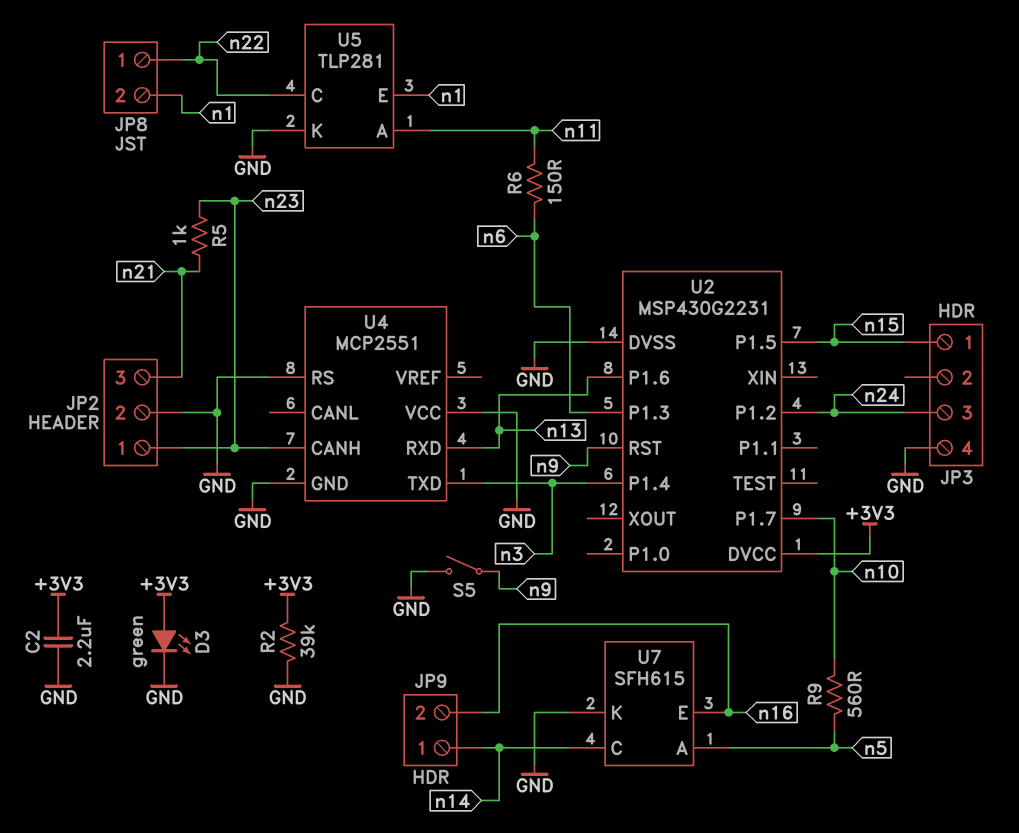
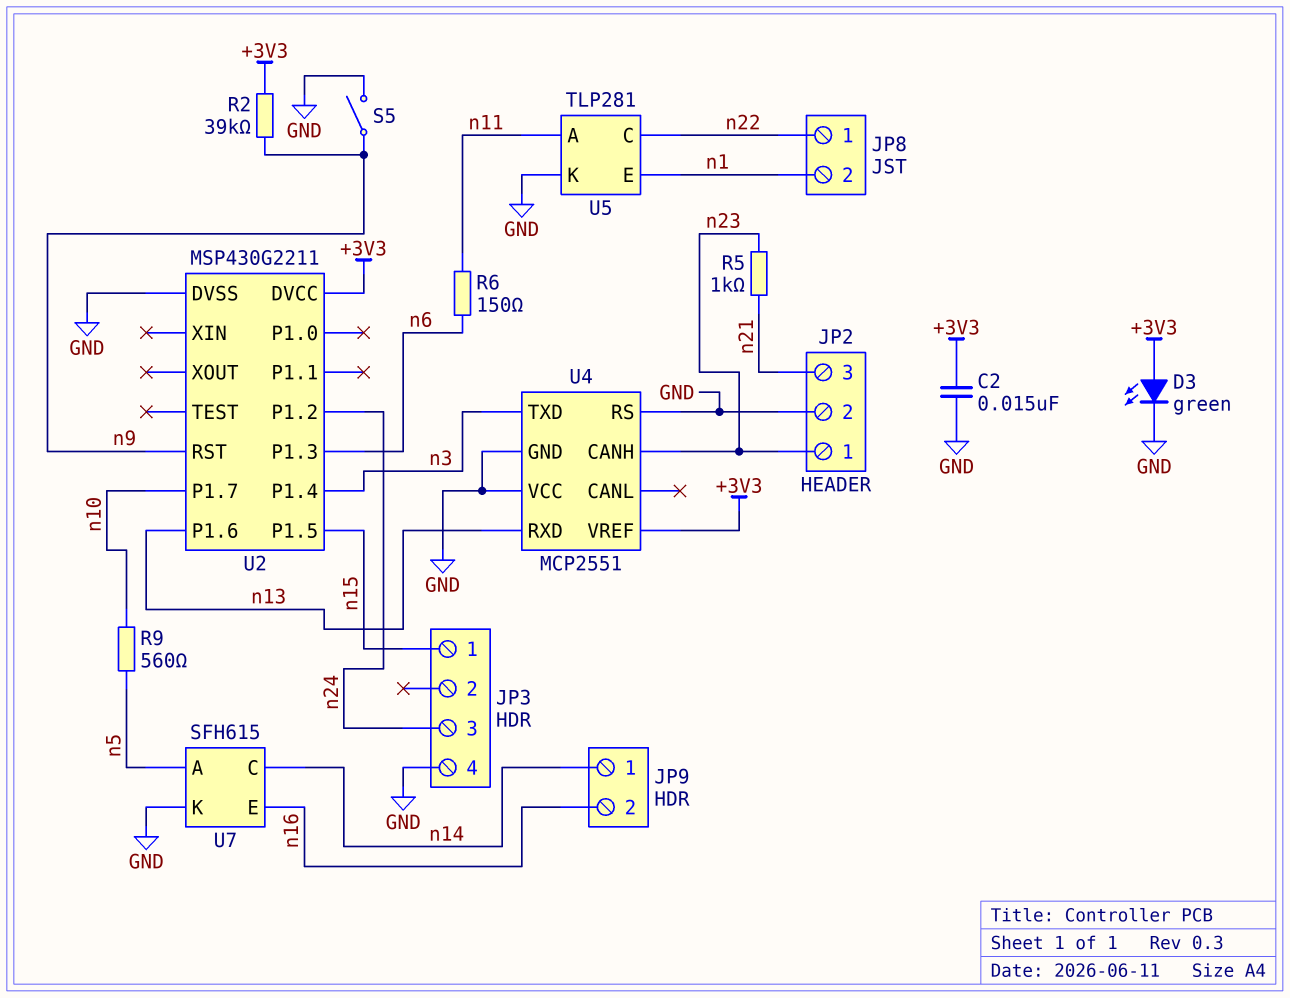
C2: 2.2uF (+3V3, GND) -> 15nF (+3V3, GND)
R2: 39k (+3V3, GND) -> 39k (+3V3, n9)
U2: MSP430G2231 -> MSP430G2211
U4 pin VREF: none -> +3V3

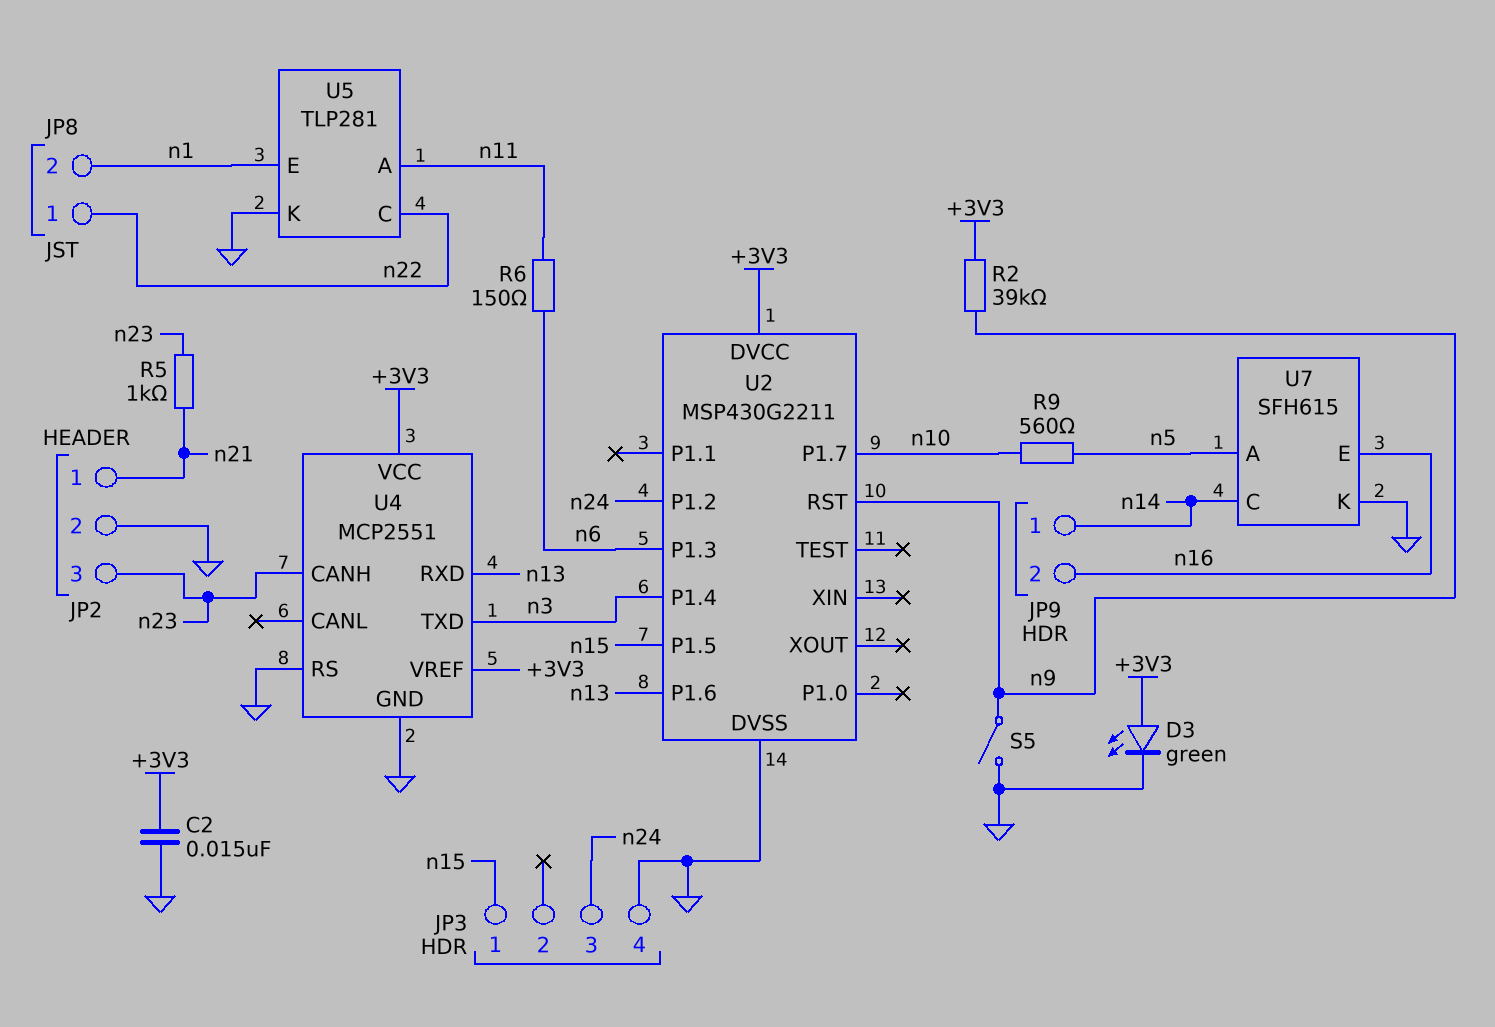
JP2 pin 1: n23 -> n21
JP2 pin 3: n21 -> n23
U4 pin VCC: GND -> +3V3

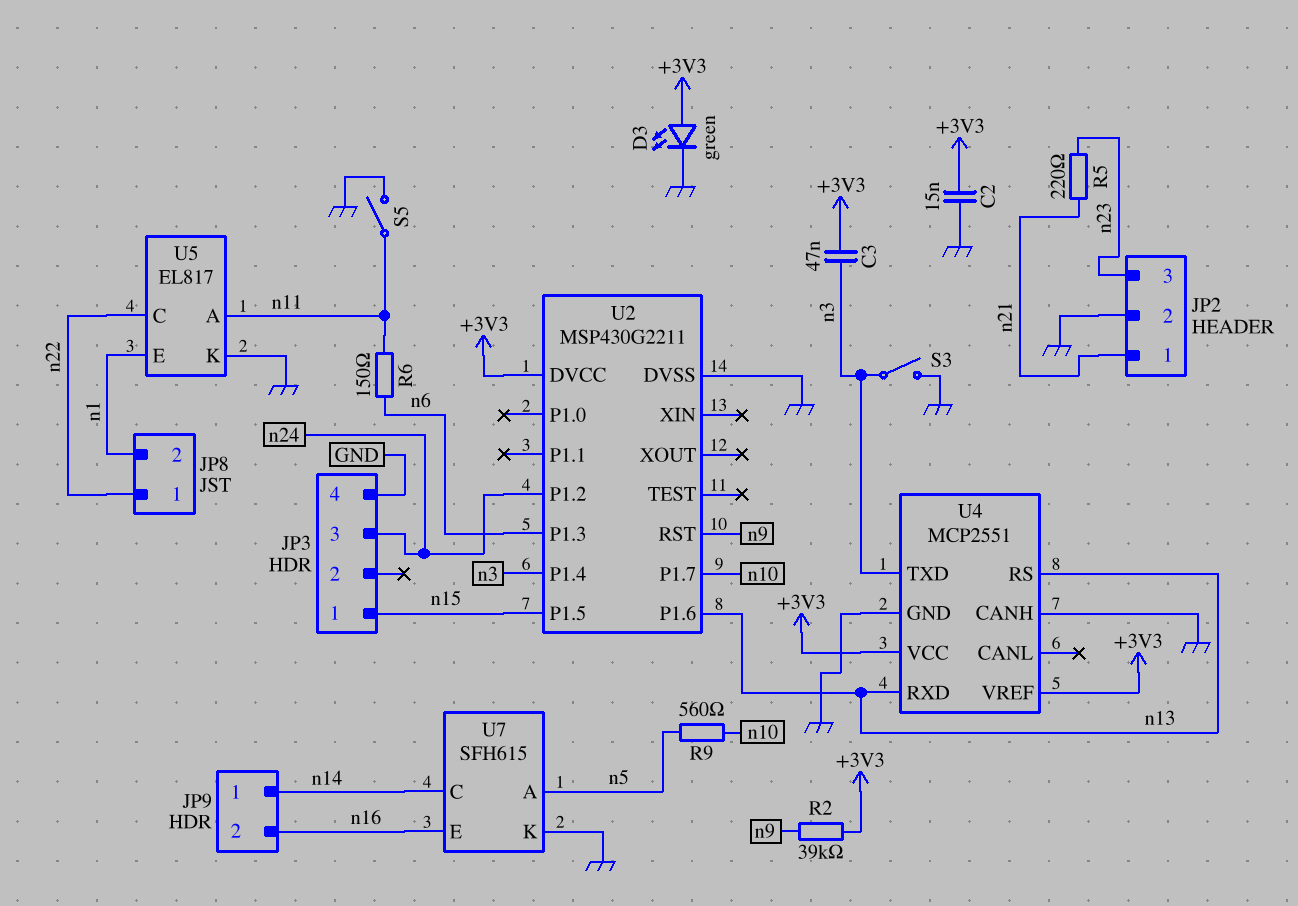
C3: none -> 47nF (+3V3, n3)
R5: 1k (n21, n23) -> 220 (n21, n23)
S3: none -> switch (GND, n3)
S5: switch (GND, n9) -> switch (GND, n11)
U4 pin CANH: n23 -> GND
U4 pin RS: GND -> n13
U5: TLP281 -> EL817

